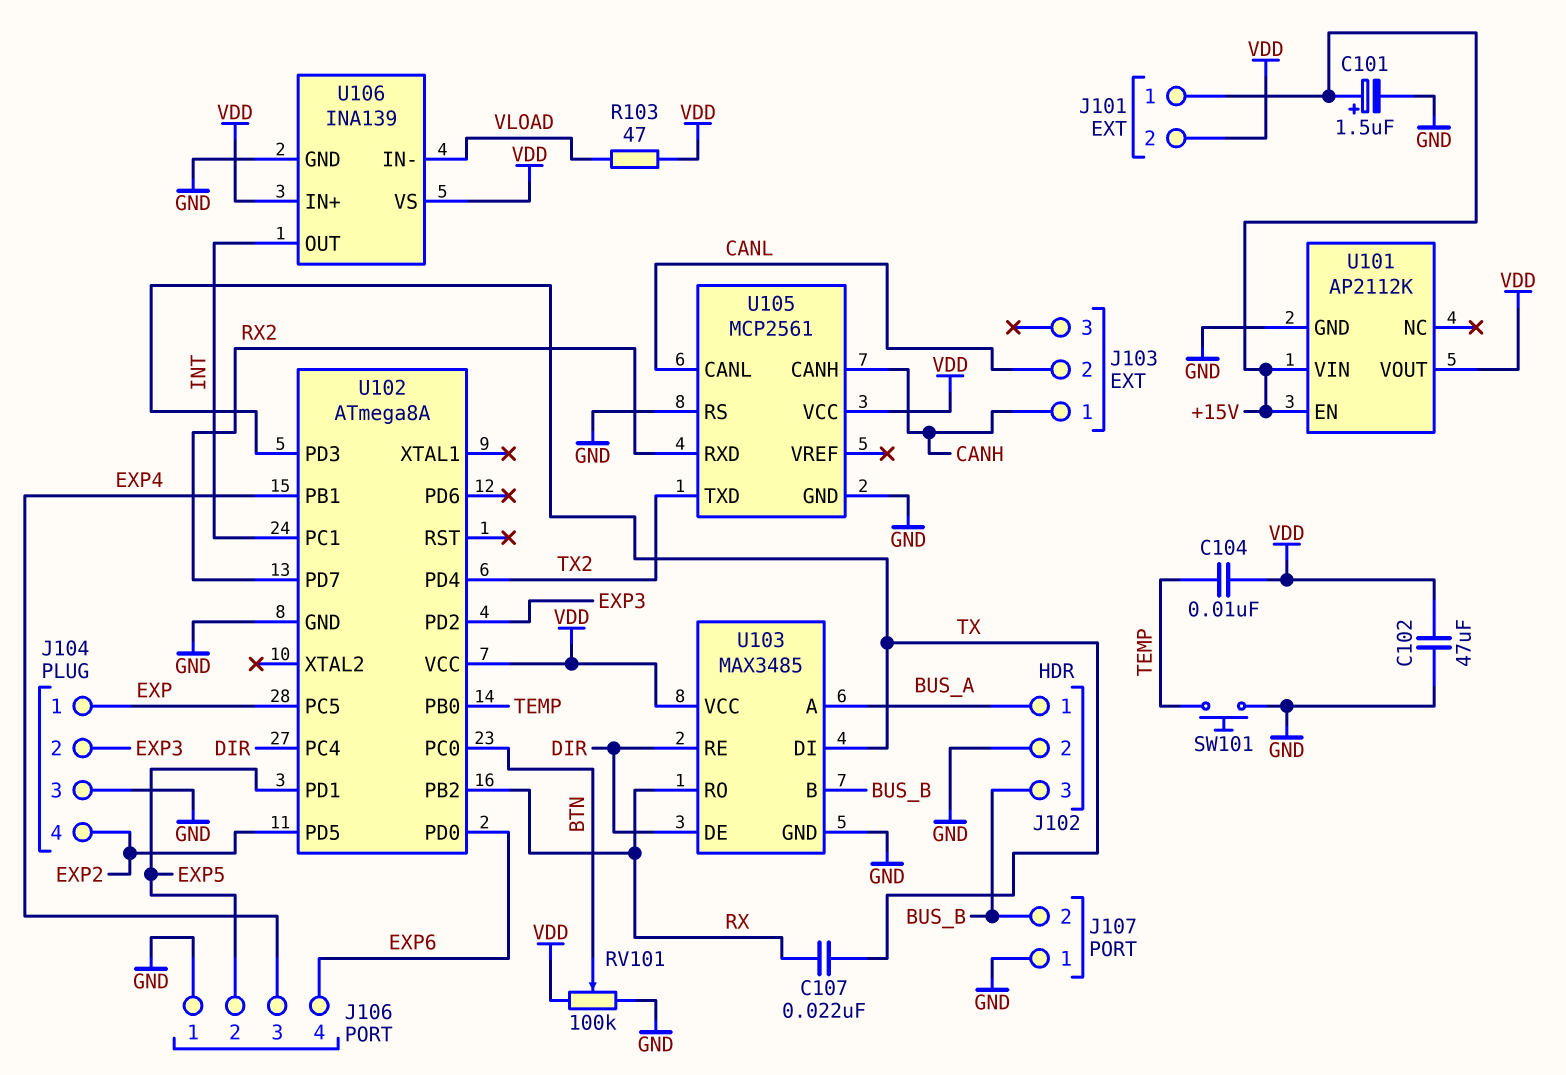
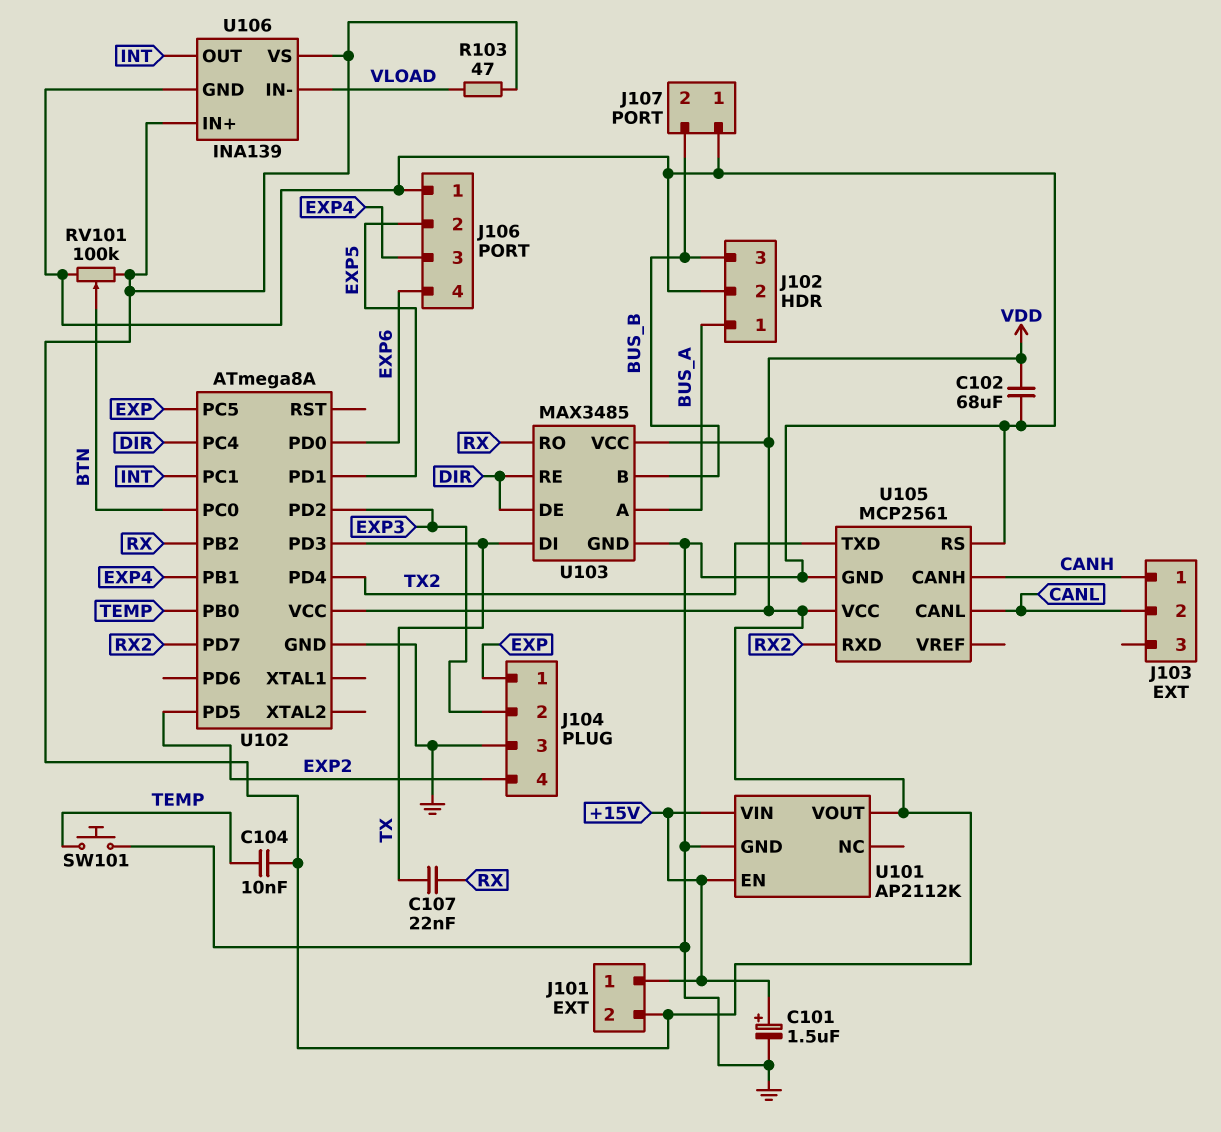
C102: 47uF (GND, VDD) -> 68uF (GND, VDD)

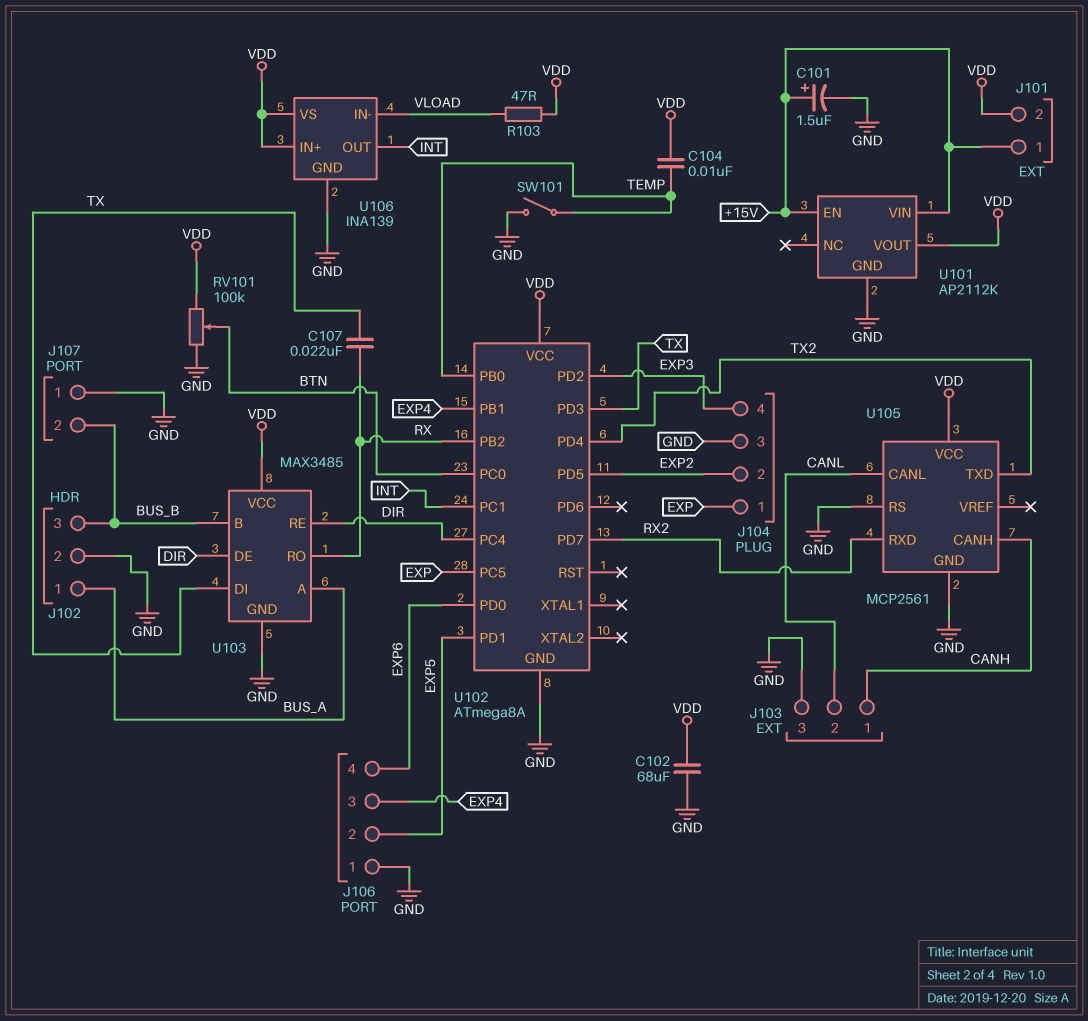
J103 pin 3: none -> GND
J104 pin 2: EXP3 -> EXP2
J104 pin 4: EXP2 -> EXP3
SW101: button (GND, TEMP) -> switch (GND, TEMP)

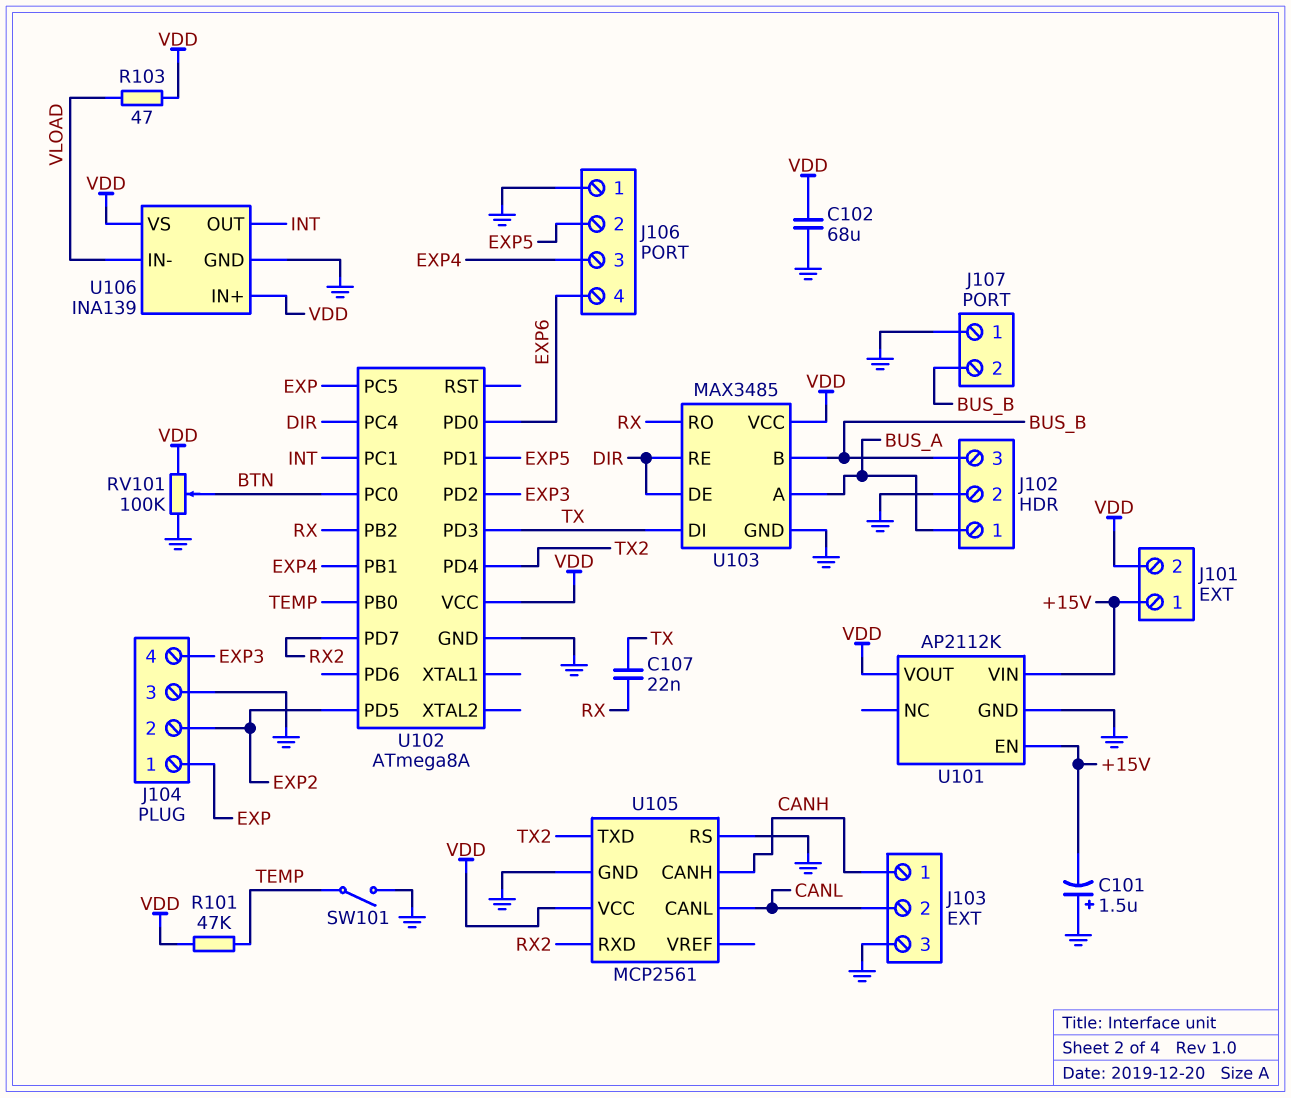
C101: 1.5uF (plus +15V, minus GND) -> 1.5uF (plus GND, minus +15V)
C104: 10nF (TEMP, VDD) -> none
R101: none -> 47k (TEMP, VDD)

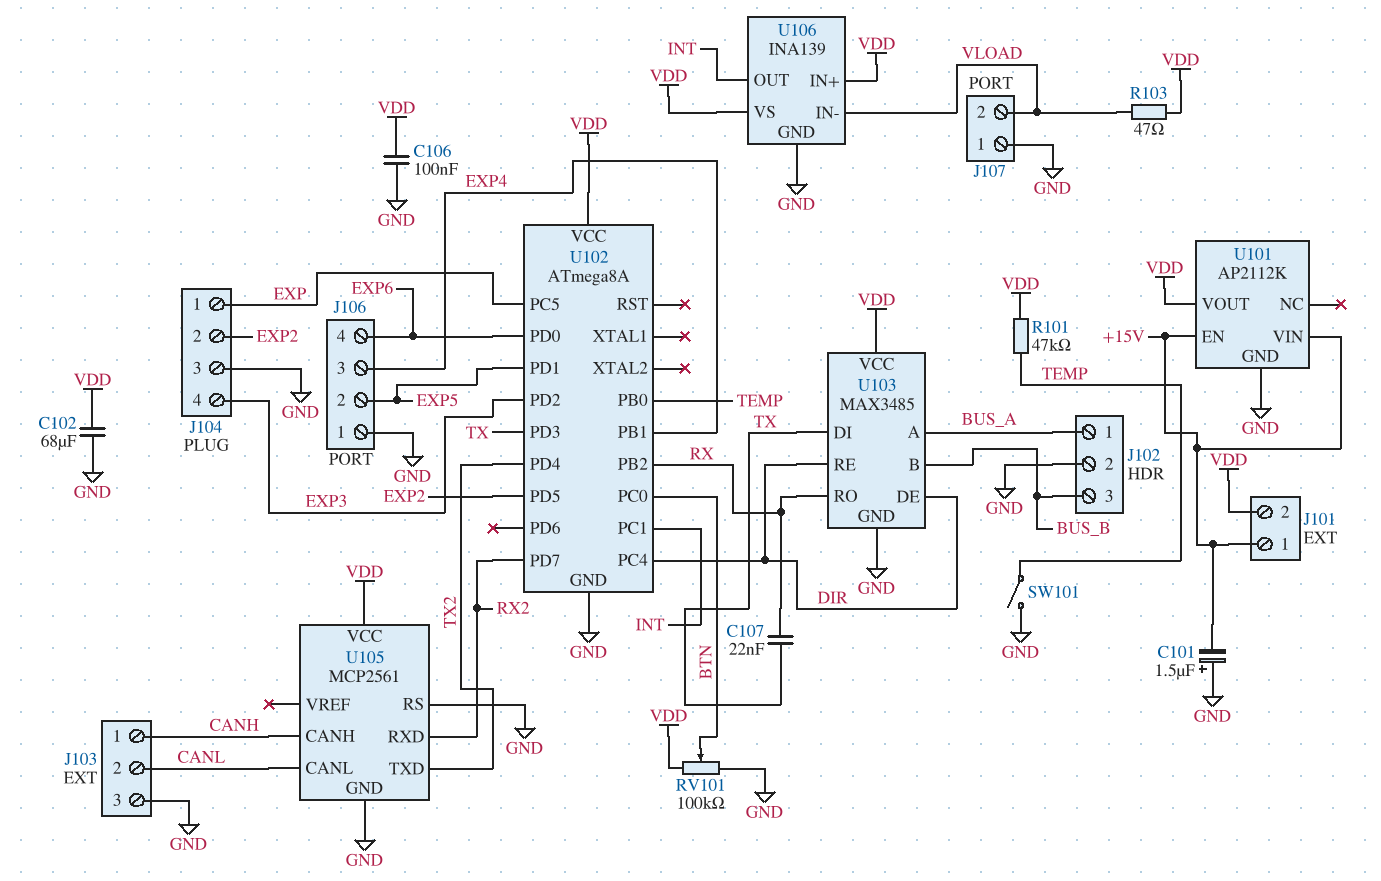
C106: none -> 100nF (GND, VDD)
J107 pin 2: BUS_B -> VLOAD

